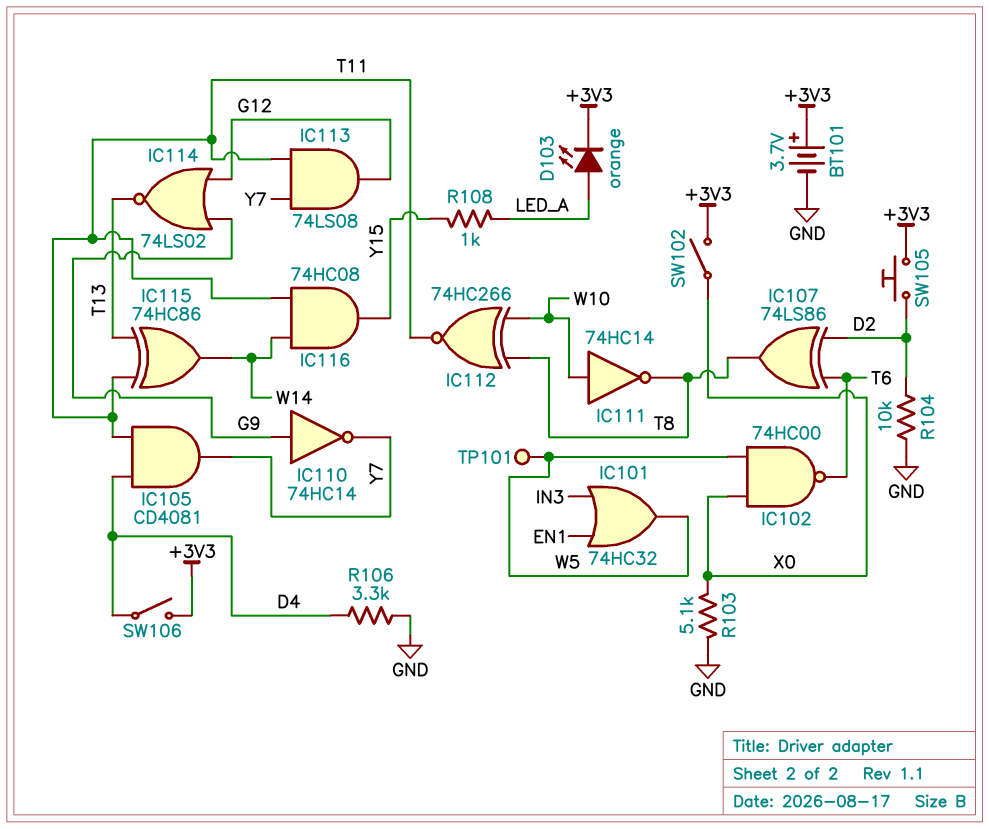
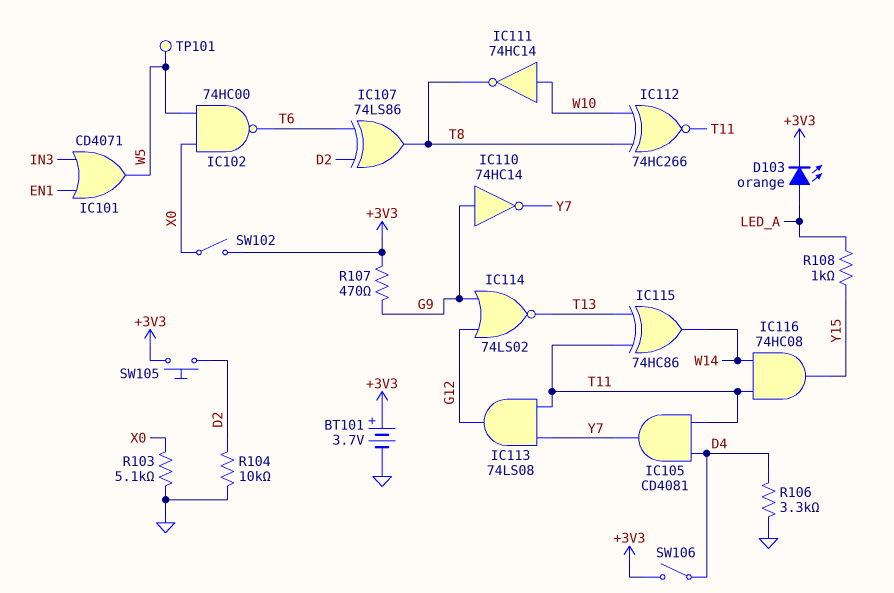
IC101: OR 74HC32 (in EN1, in IN3, out W5) -> OR CD4071 (in EN1, in IN3, out W5)
R107: none -> 470 (+3V3, G9)

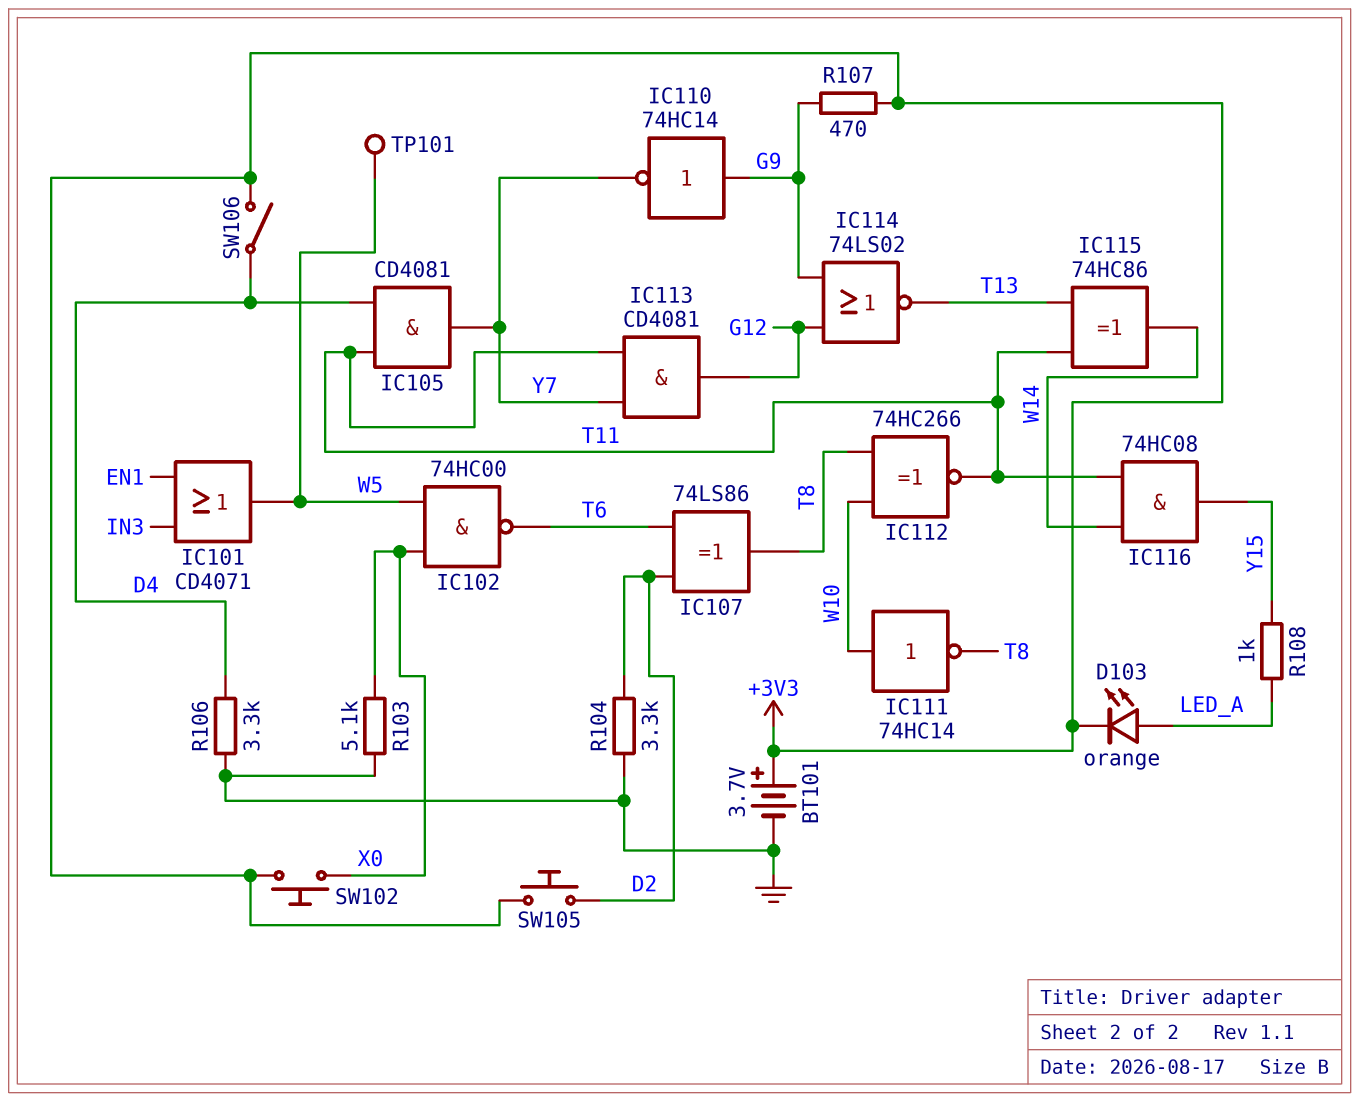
IC113: AND 74LS08 (in T11, in Y7, out G12) -> AND CD4081 (in T11, in Y7, out G12)
R104: 10k (D2, GND) -> 3.3k (D2, GND)
SW102: switch (+3V3, X0) -> button (+3V3, X0)

